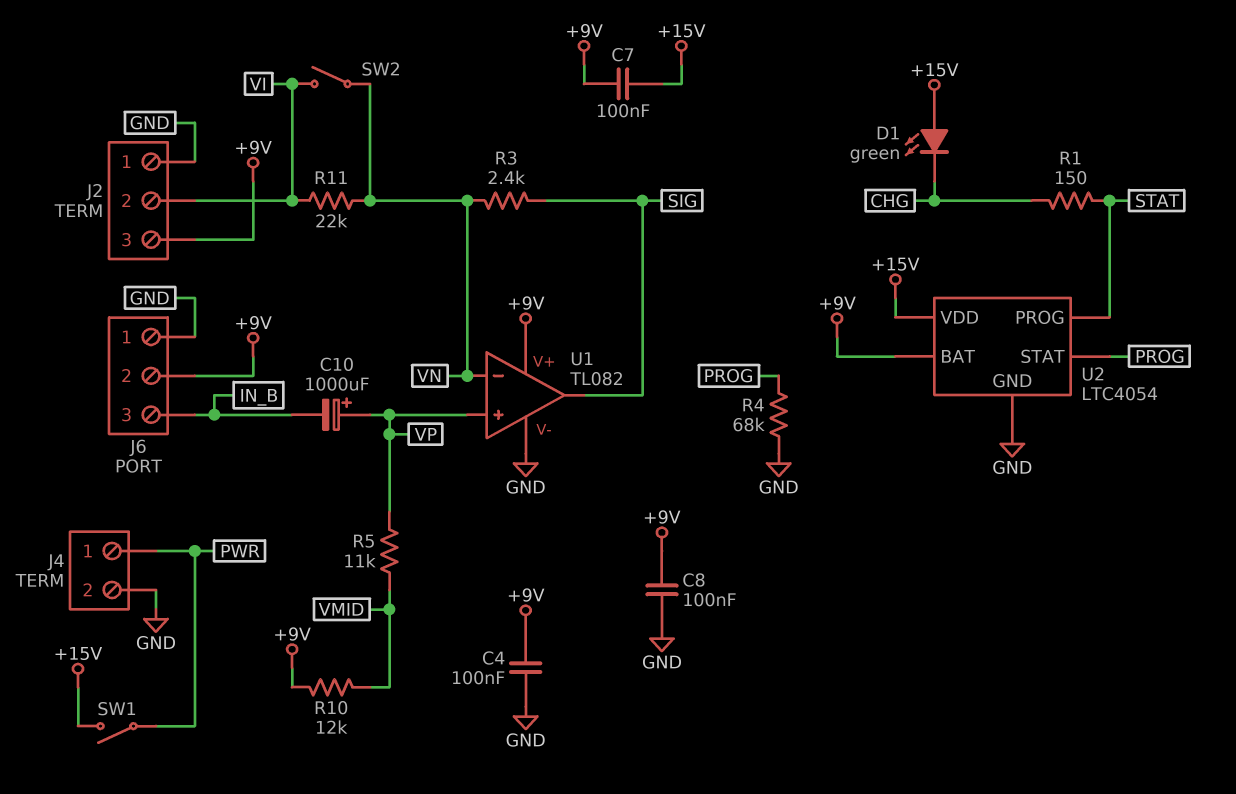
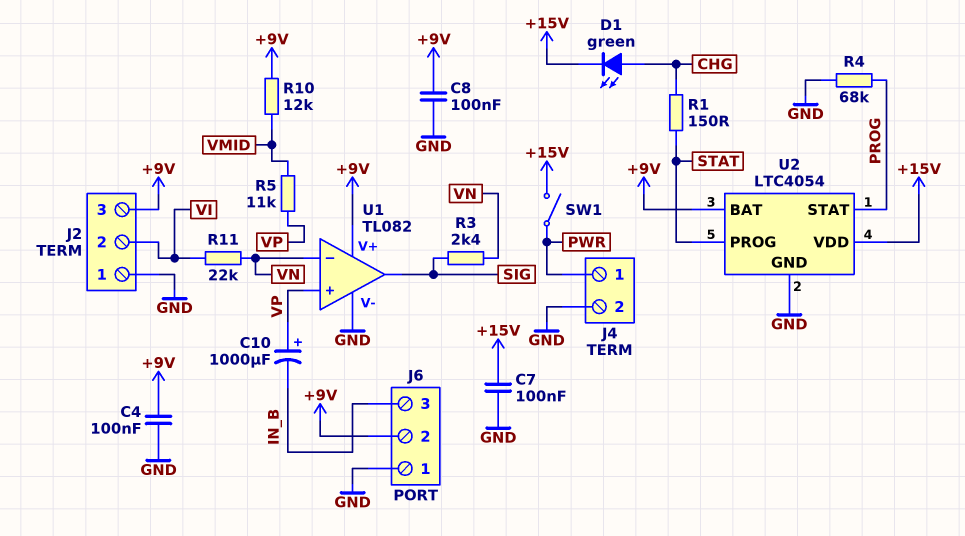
C7: 100nF (+9V, +15V) -> 100nF (+15V, GND)
D1: LED green (A +15V, K CHG) -> LED green (A CHG, K +15V)
SW2: switch (VI, VN) -> none

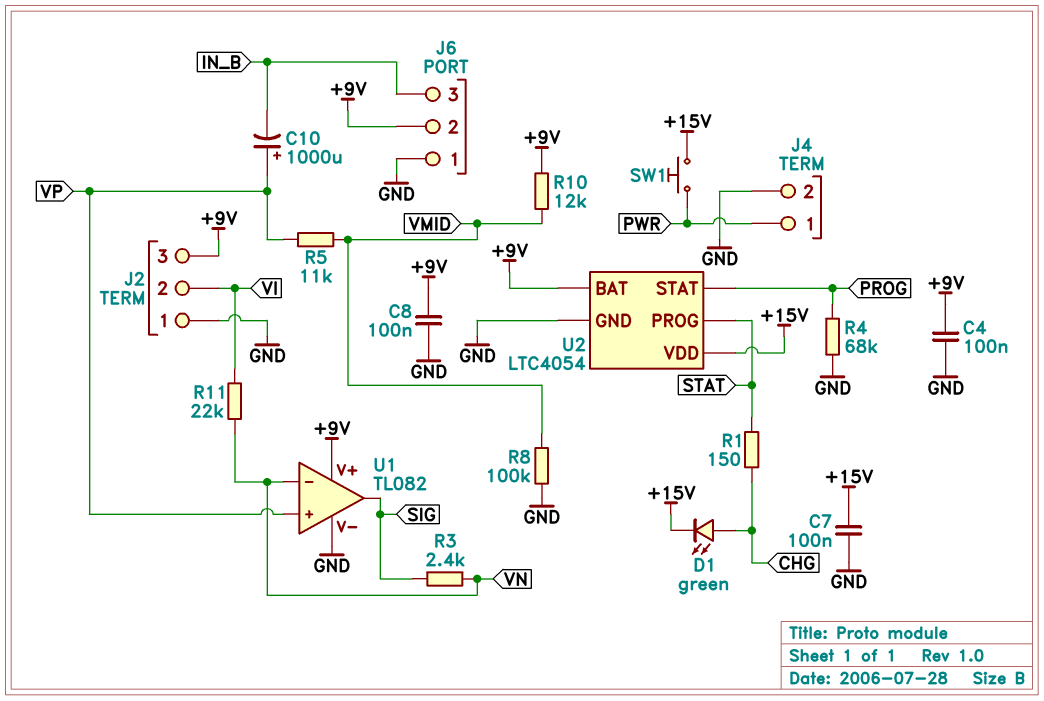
R8: none -> 100k (GND, VMID)
SW1: switch (+15V, PWR) -> button (+15V, PWR)

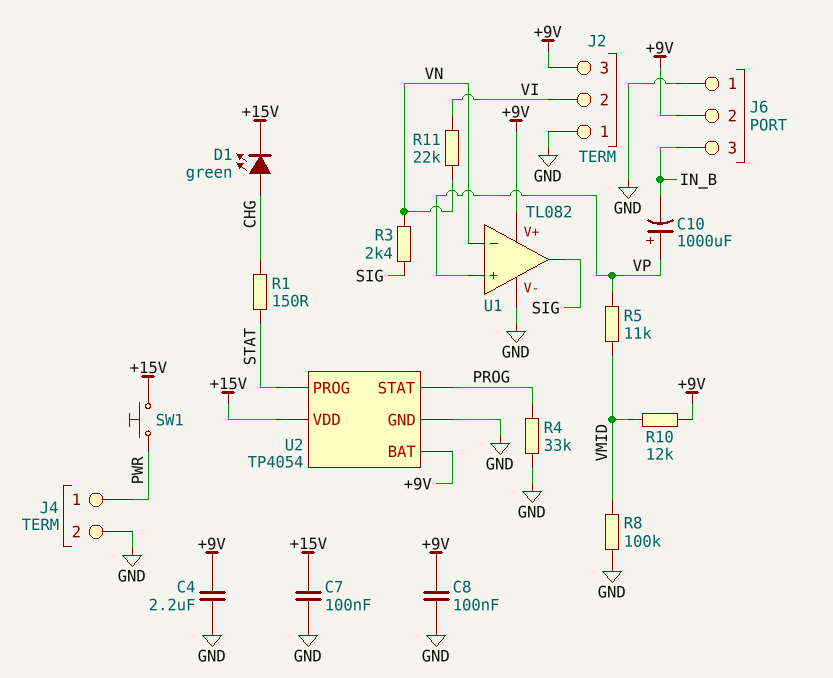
C4: 100nF (+9V, GND) -> 2.2uF (+9V, GND)
R4: 68k (GND, PROG) -> 33k (GND, PROG)
U2: LTC4054 -> TP4054

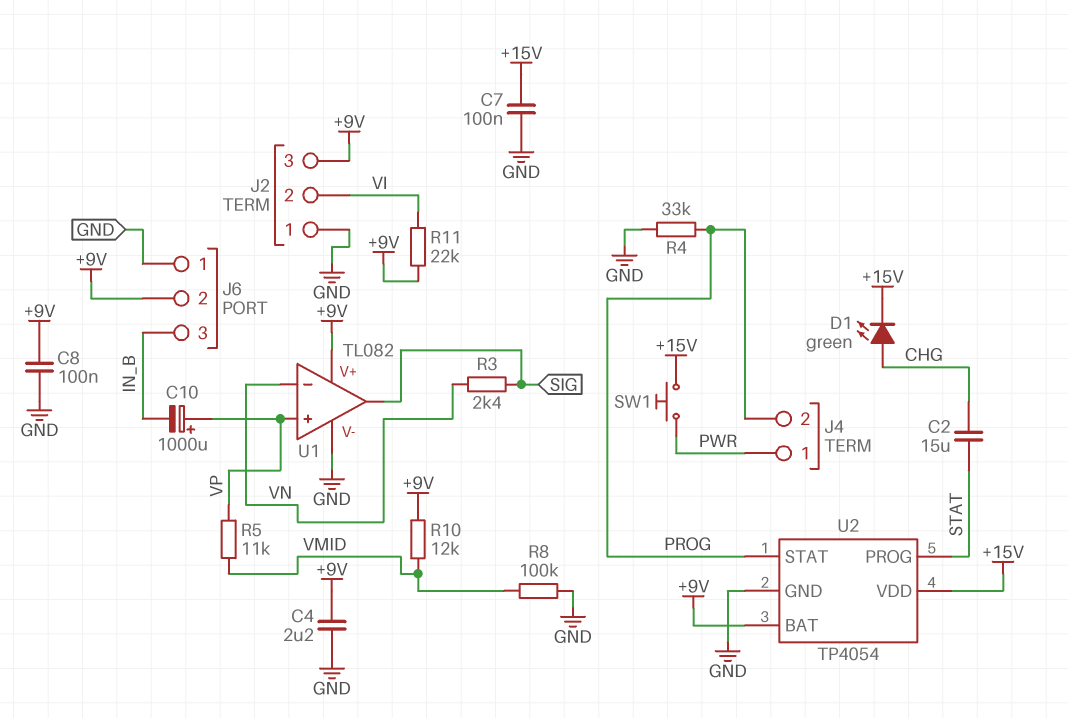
C2: none -> 15uF (CHG, STAT)
J4 pin 2: GND -> PROG
R1: 150 (CHG, STAT) -> none
R11: 22k (VI, VN) -> 22k (+9V, VI)

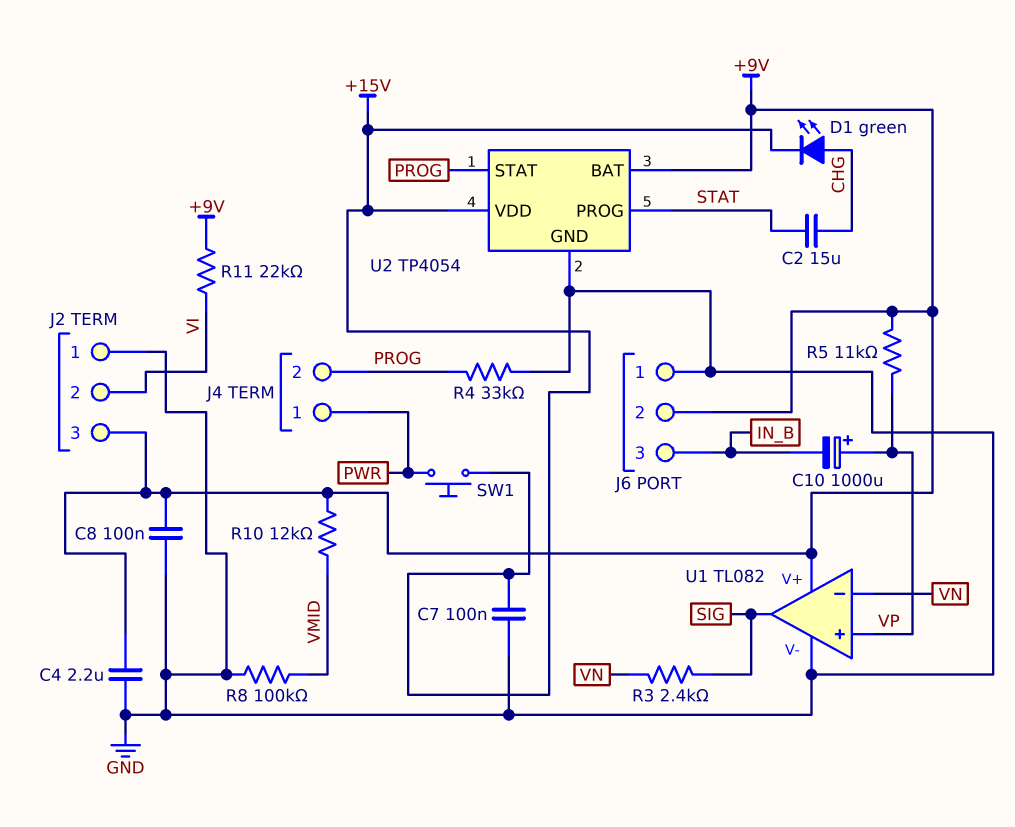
R5: 11k (VMID, VP) -> 11k (+9V, VP)

